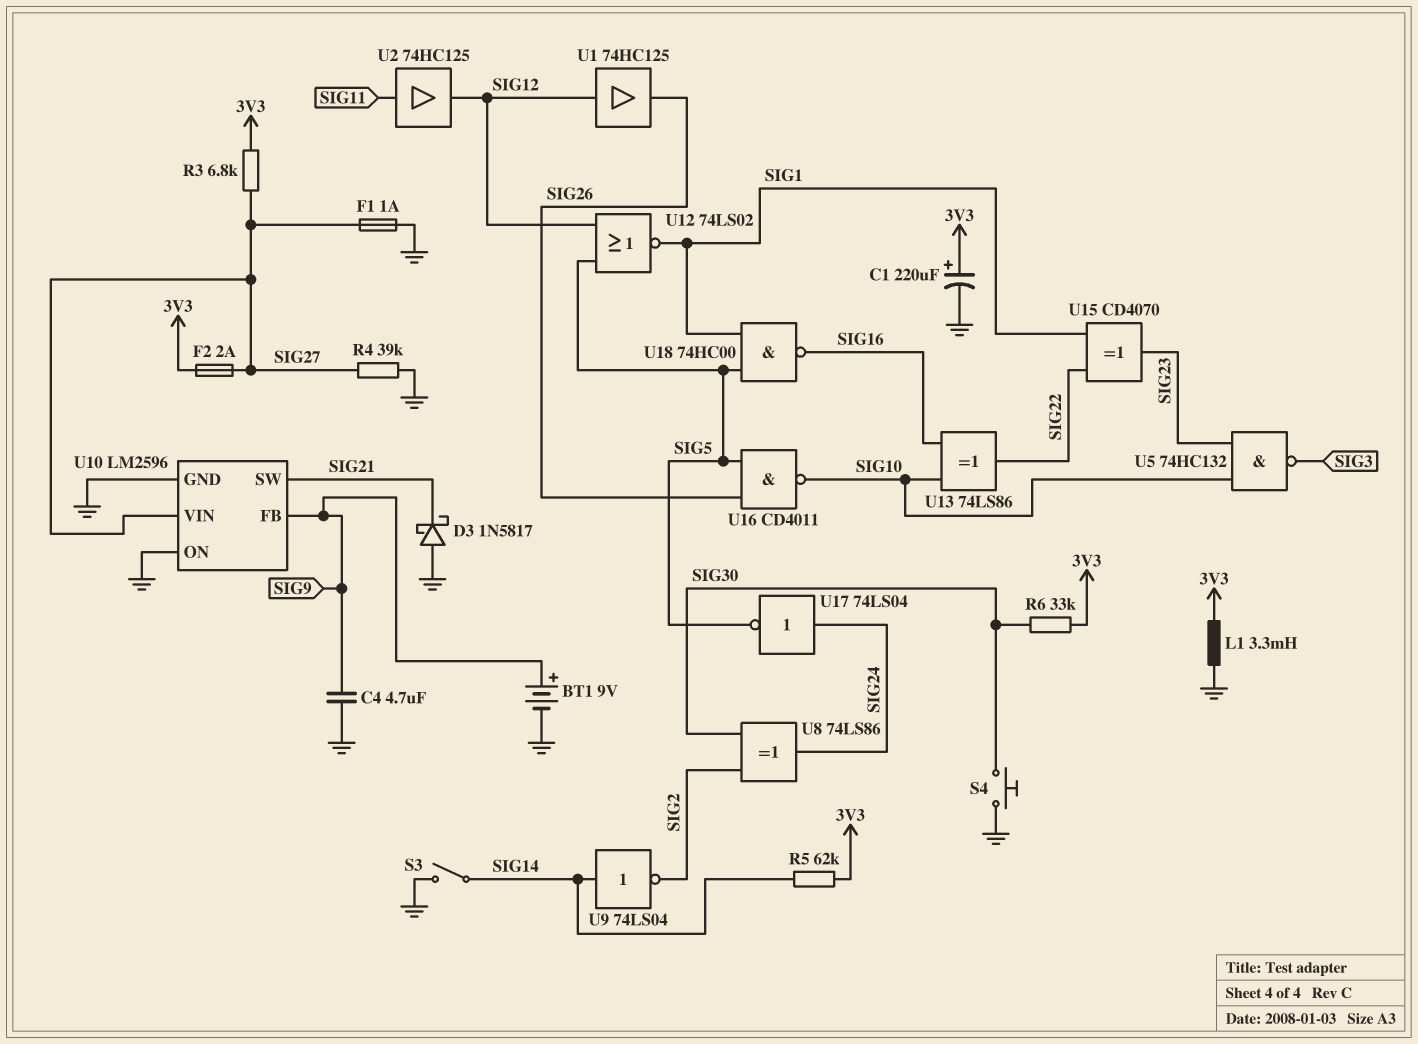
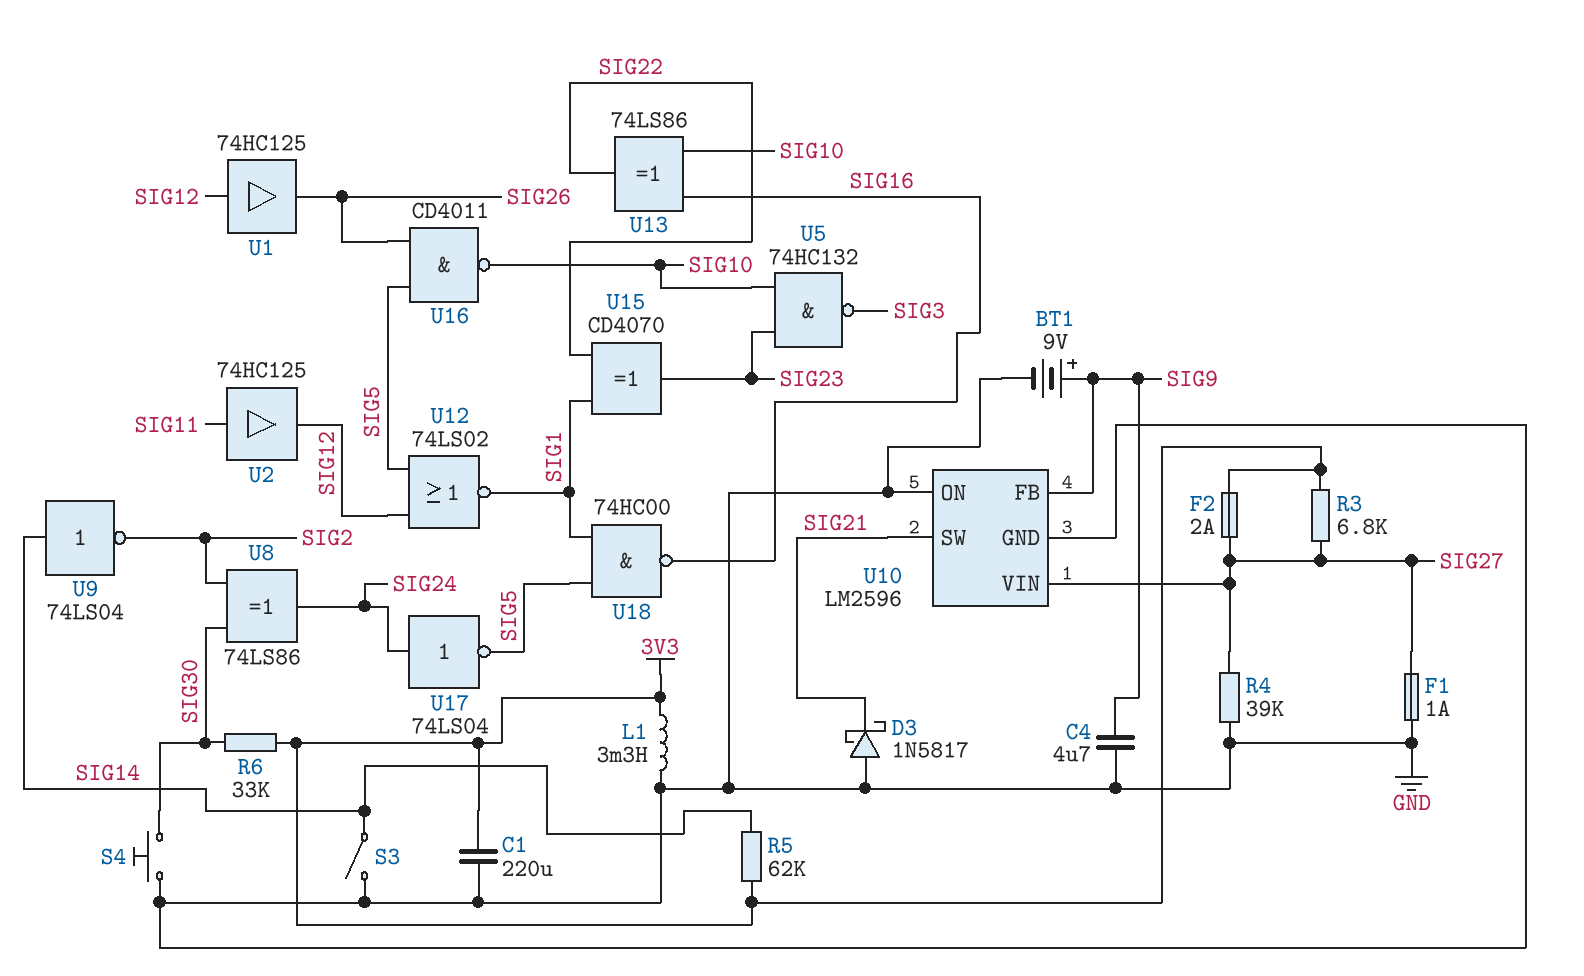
C1: 220uF (plus 3V3, minus GND) -> 220uF (3V3, GND)

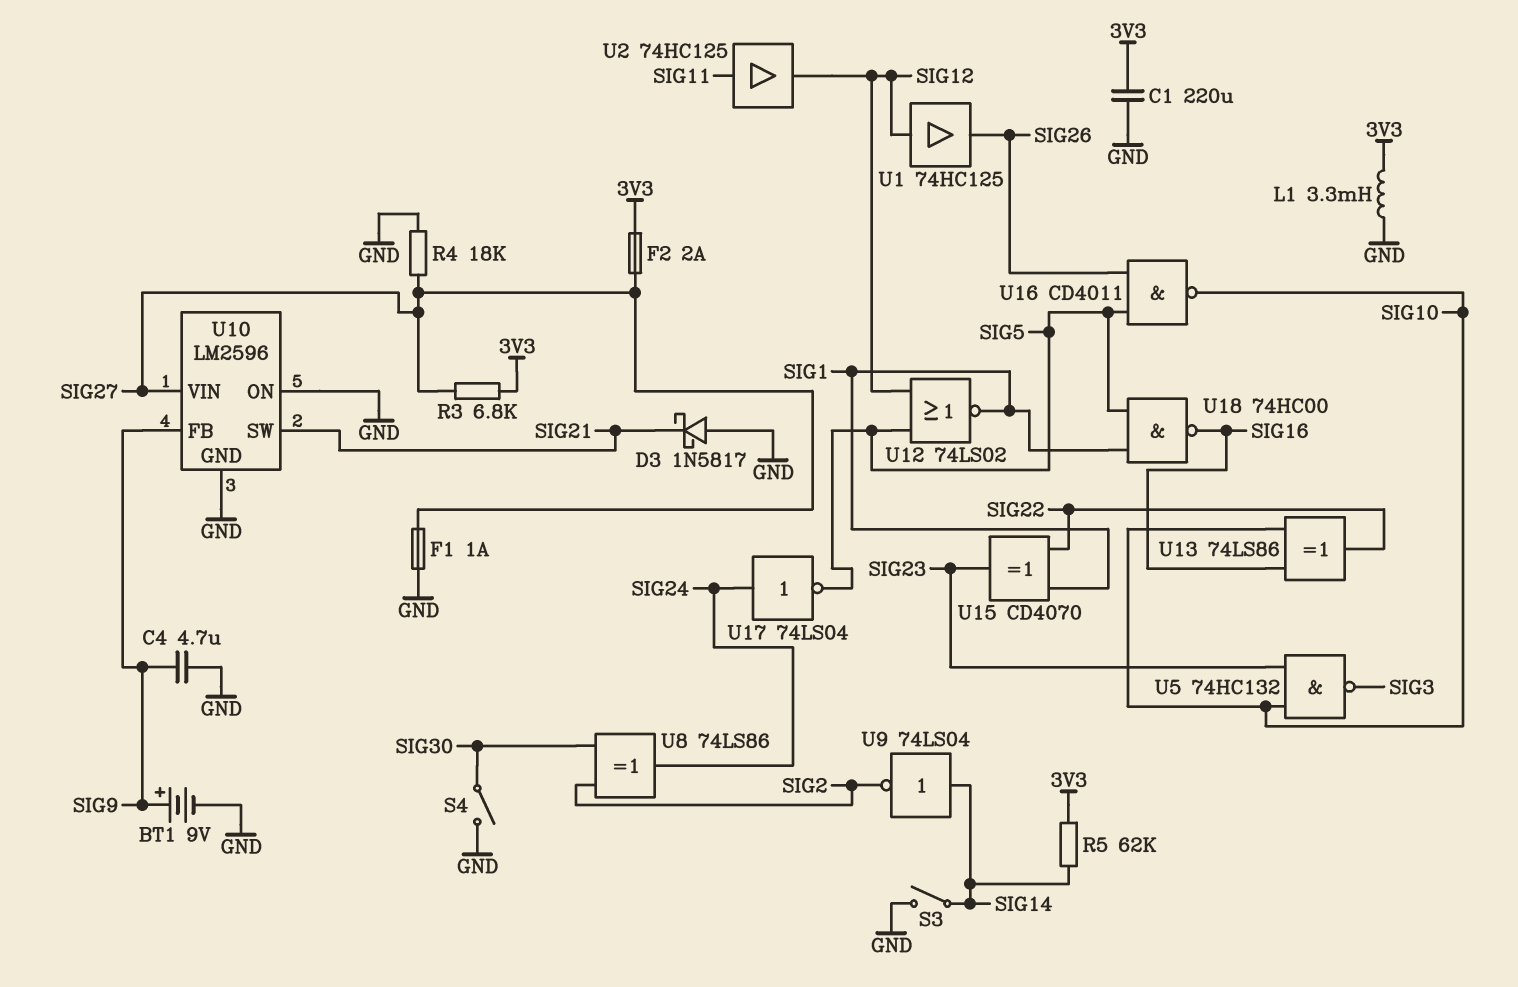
R4: 39k (GND, SIG27) -> 18k (GND, SIG27)
R6: 33k (3V3, SIG30) -> none
S4: button (GND, SIG30) -> switch (GND, SIG30)

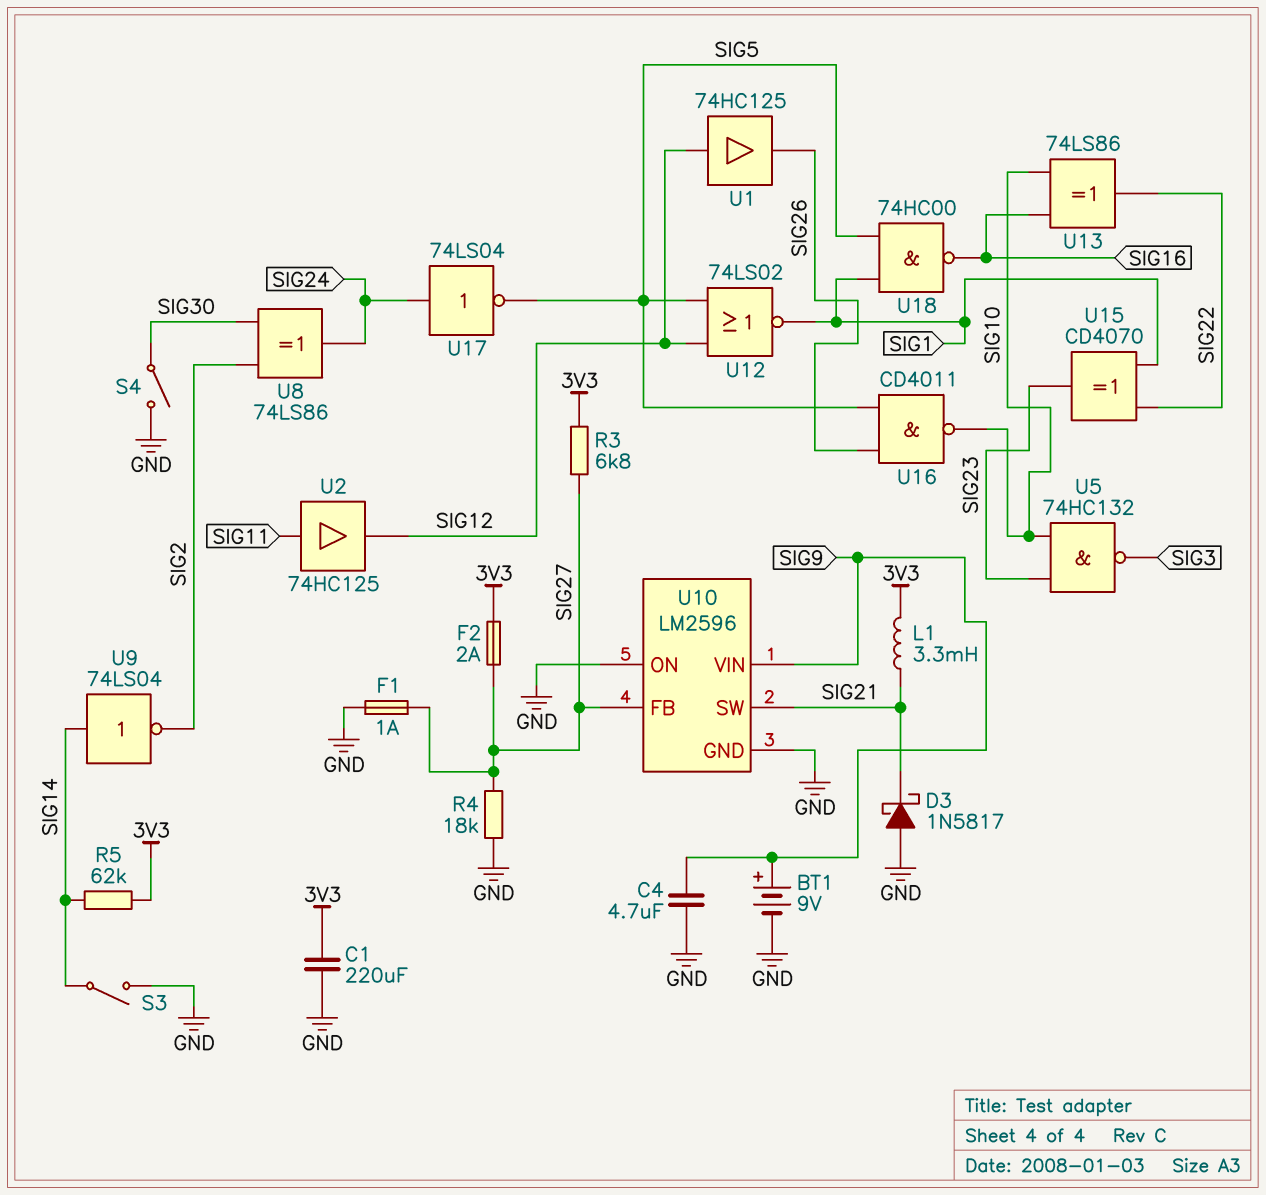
L1: 3.3mH (3V3, GND) -> 3.3mH (3V3, SIG21)
U10 pin FB: SIG9 -> SIG27
U10 pin VIN: SIG27 -> SIG9

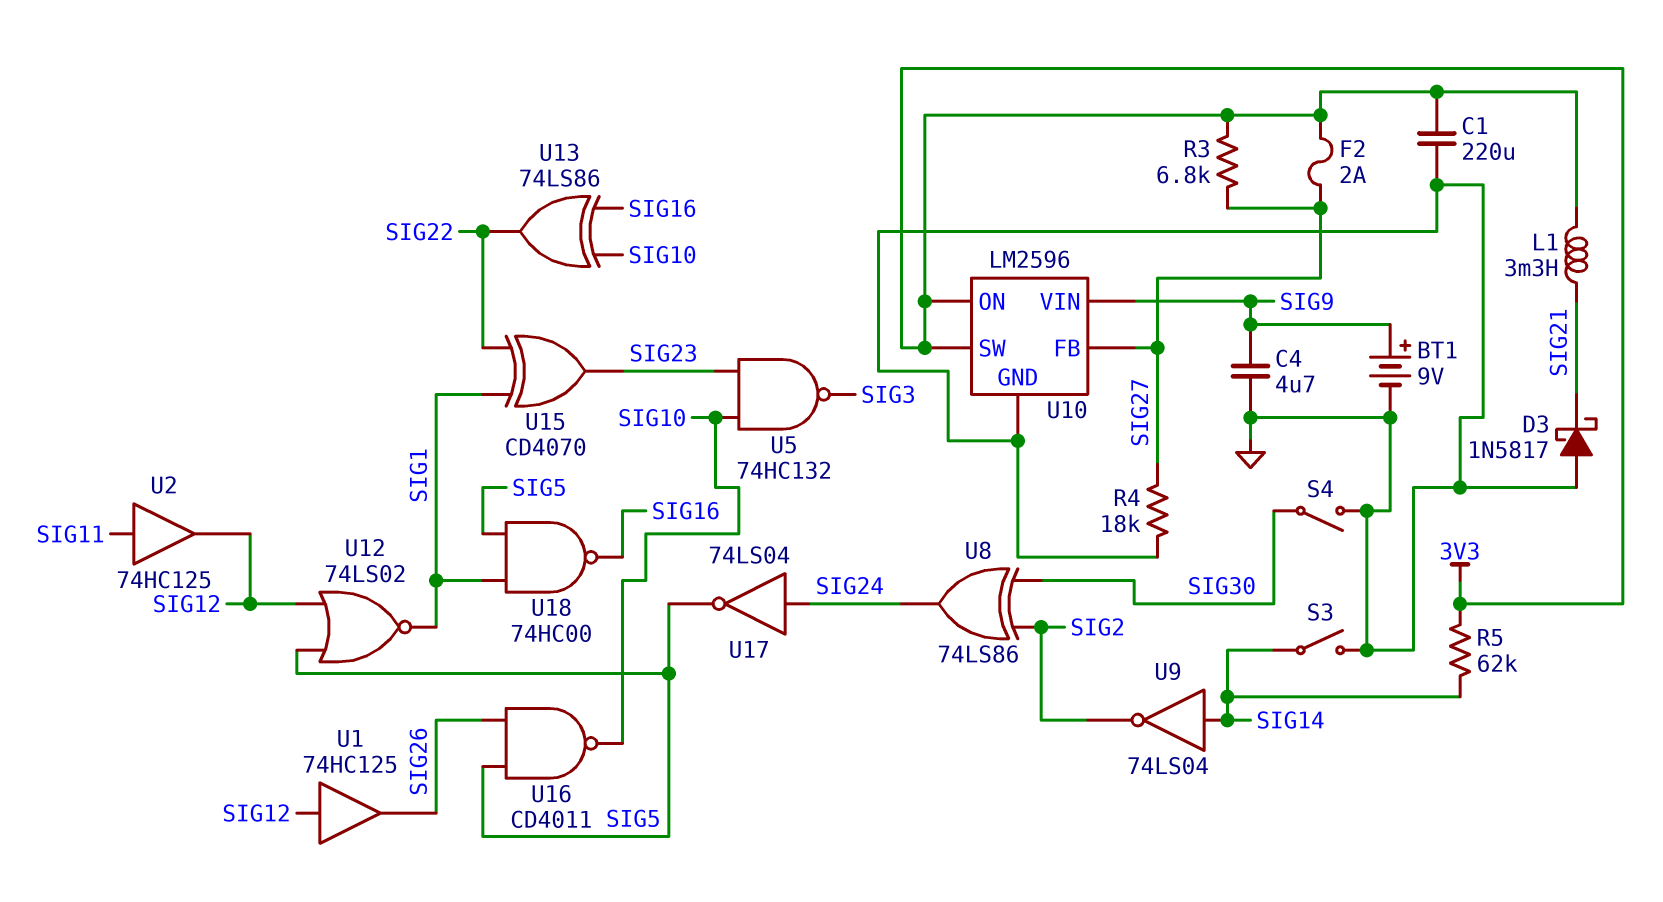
F1: 1A (GND, SIG27) -> none
U10 pin ON: GND -> 3V3
U10 pin SW: SIG21 -> 3V3

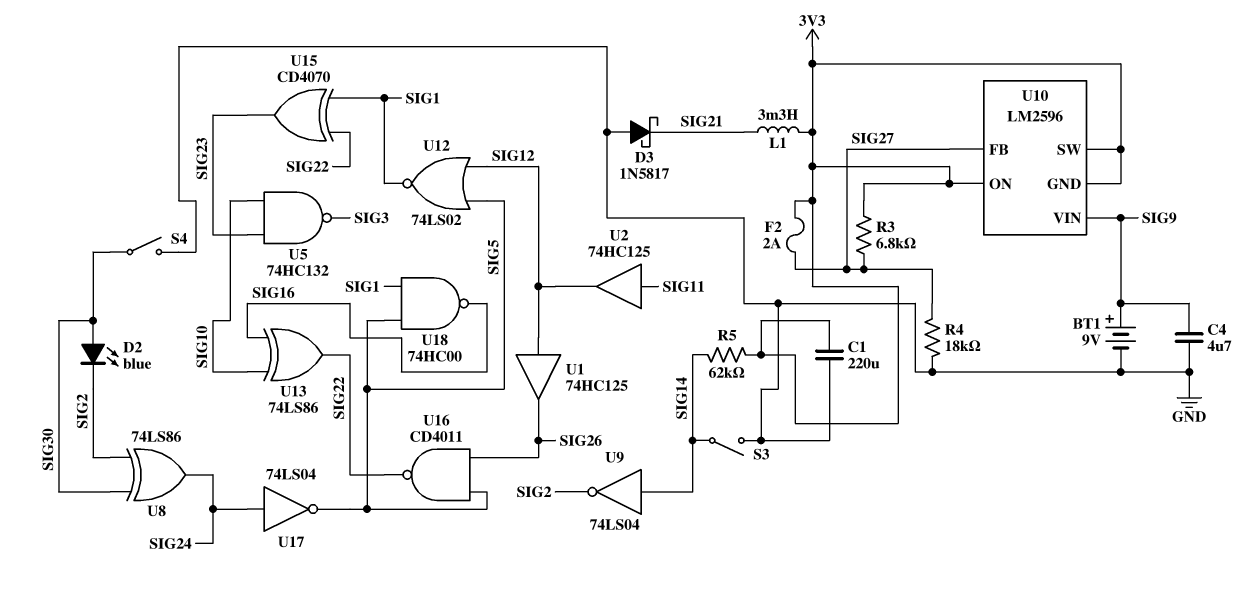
D2: none -> LED blue (A SIG30, K SIG2)
U10 pin GND: GND -> 3V3
U16: NAND CD4011 (in SIG5, in SIG26, out SIG10) -> NAND CD4011 (in SIG5, in SIG26, out SIG22)

